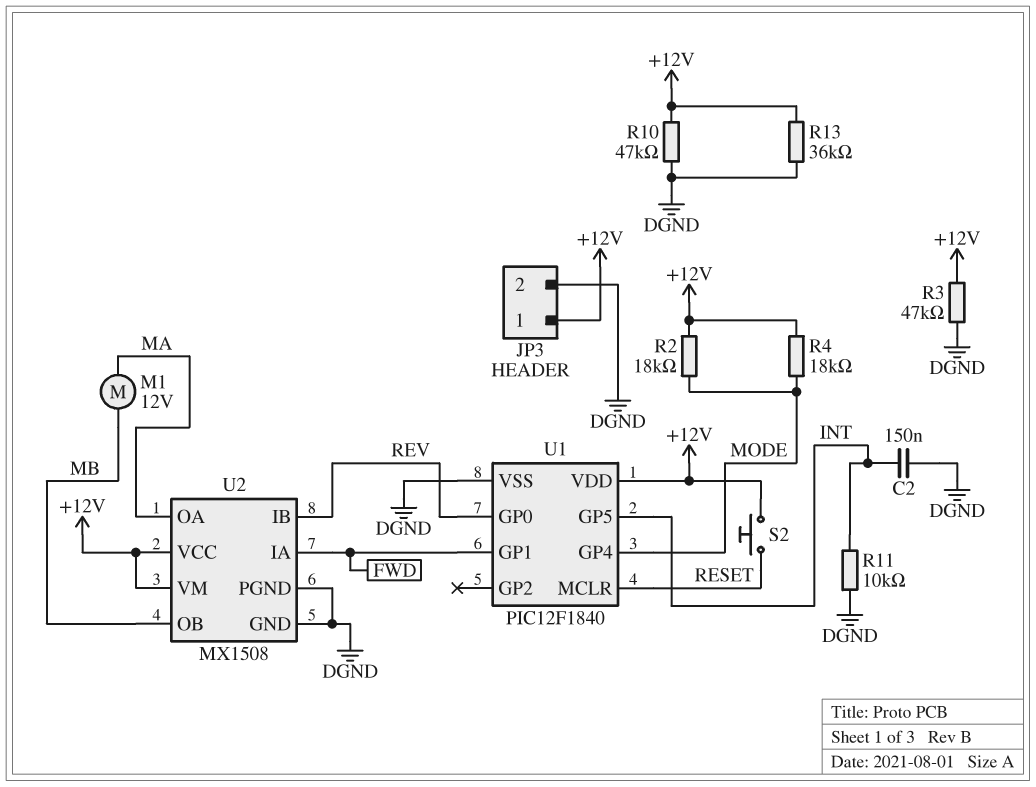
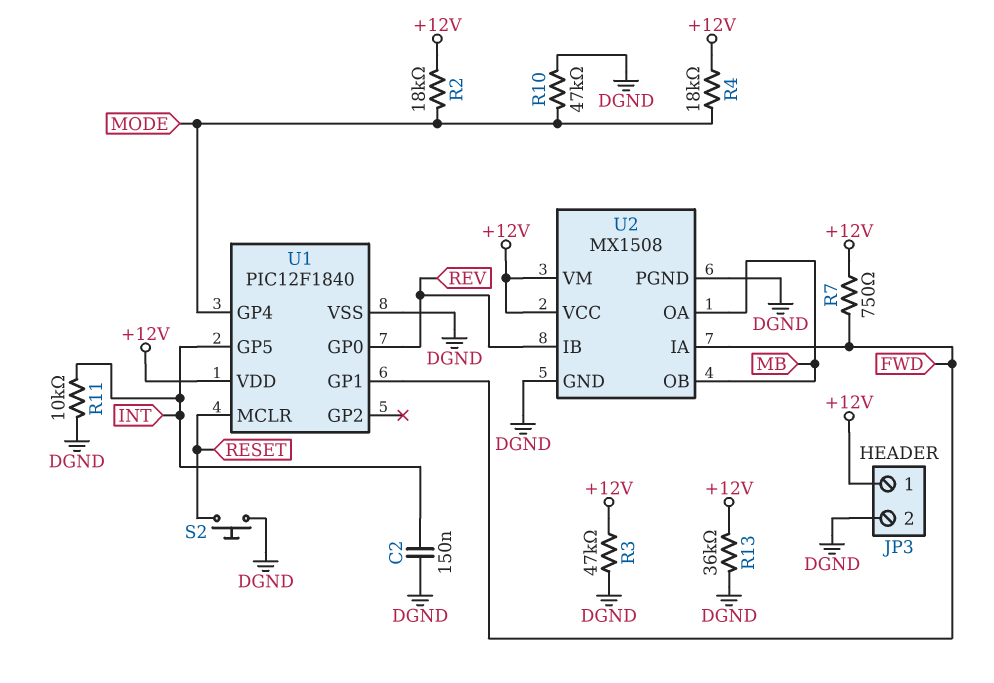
M1: motor 12V (MA, MB) -> none
R7: none -> 750 (+12V, FWD)
R10: 47k (+12V, DGND) -> 47k (DGND, MODE)
S2: button (+12V, RESET) -> button (DGND, RESET)
U2 pin OA: MA -> MB

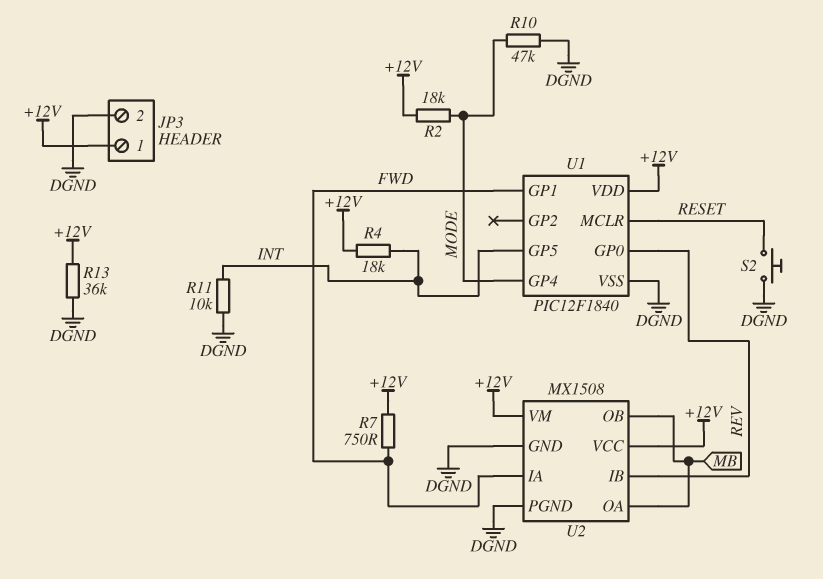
C2: 150nF (DGND, INT) -> none
R3: 47k (+12V, DGND) -> none
R4: 18k (+12V, MODE) -> 18k (+12V, INT)

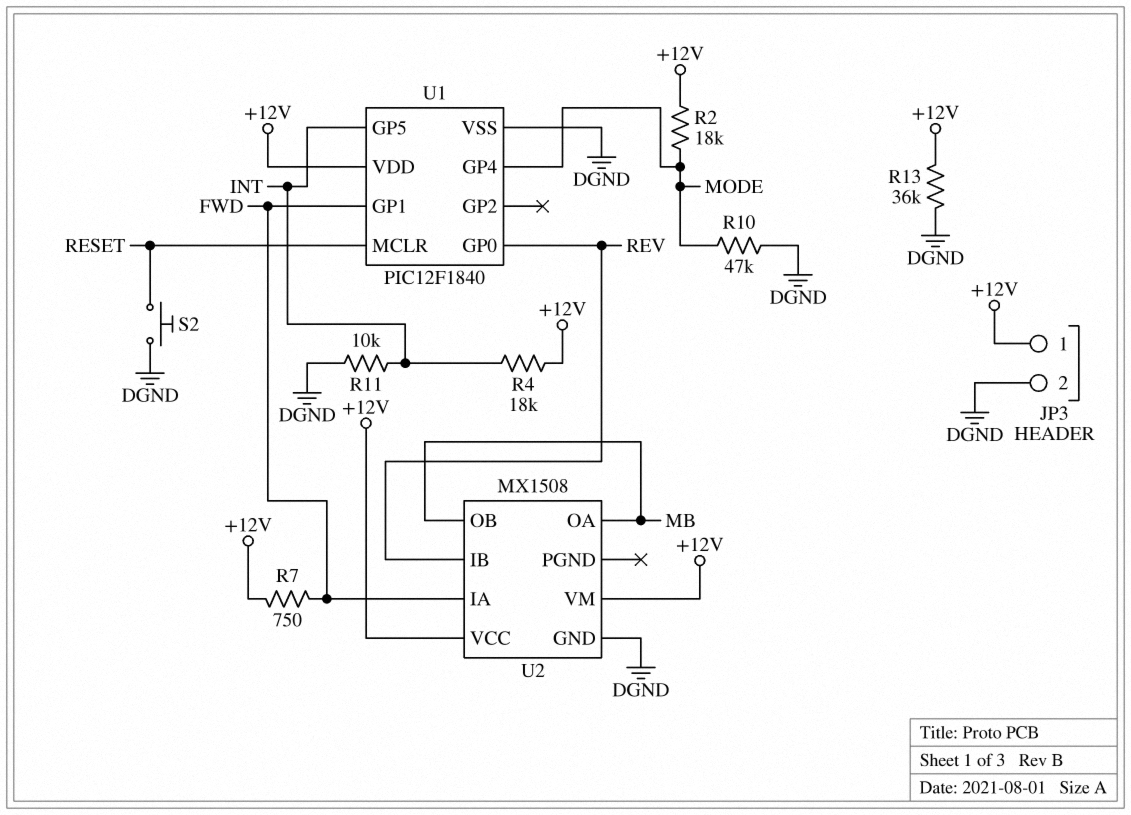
U2 pin PGND: DGND -> none

